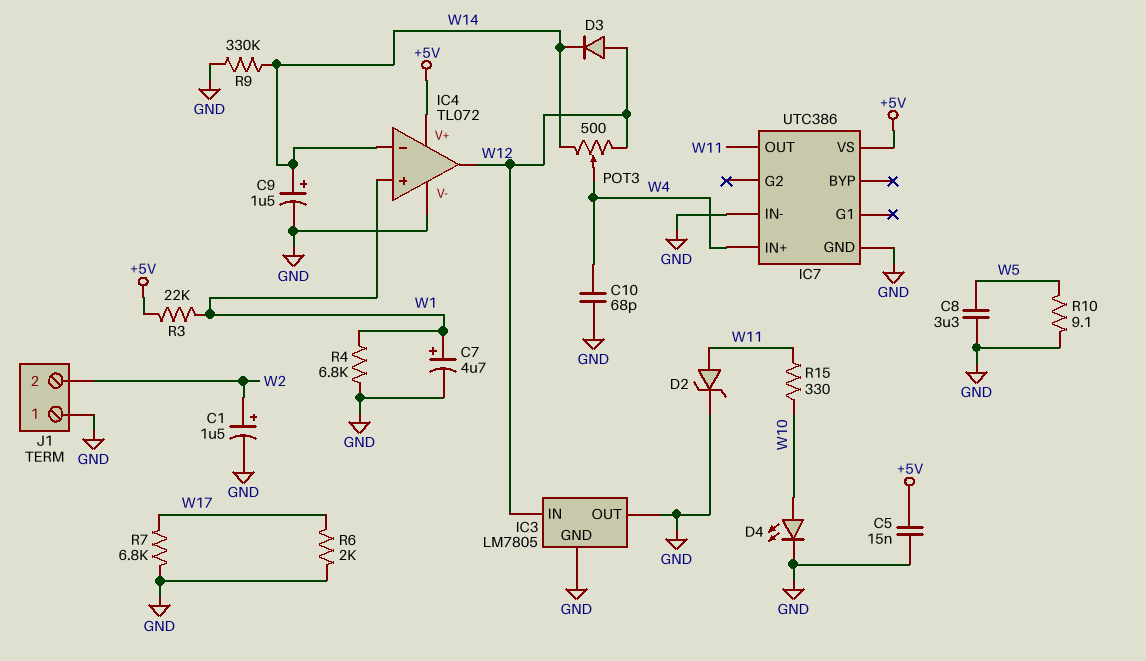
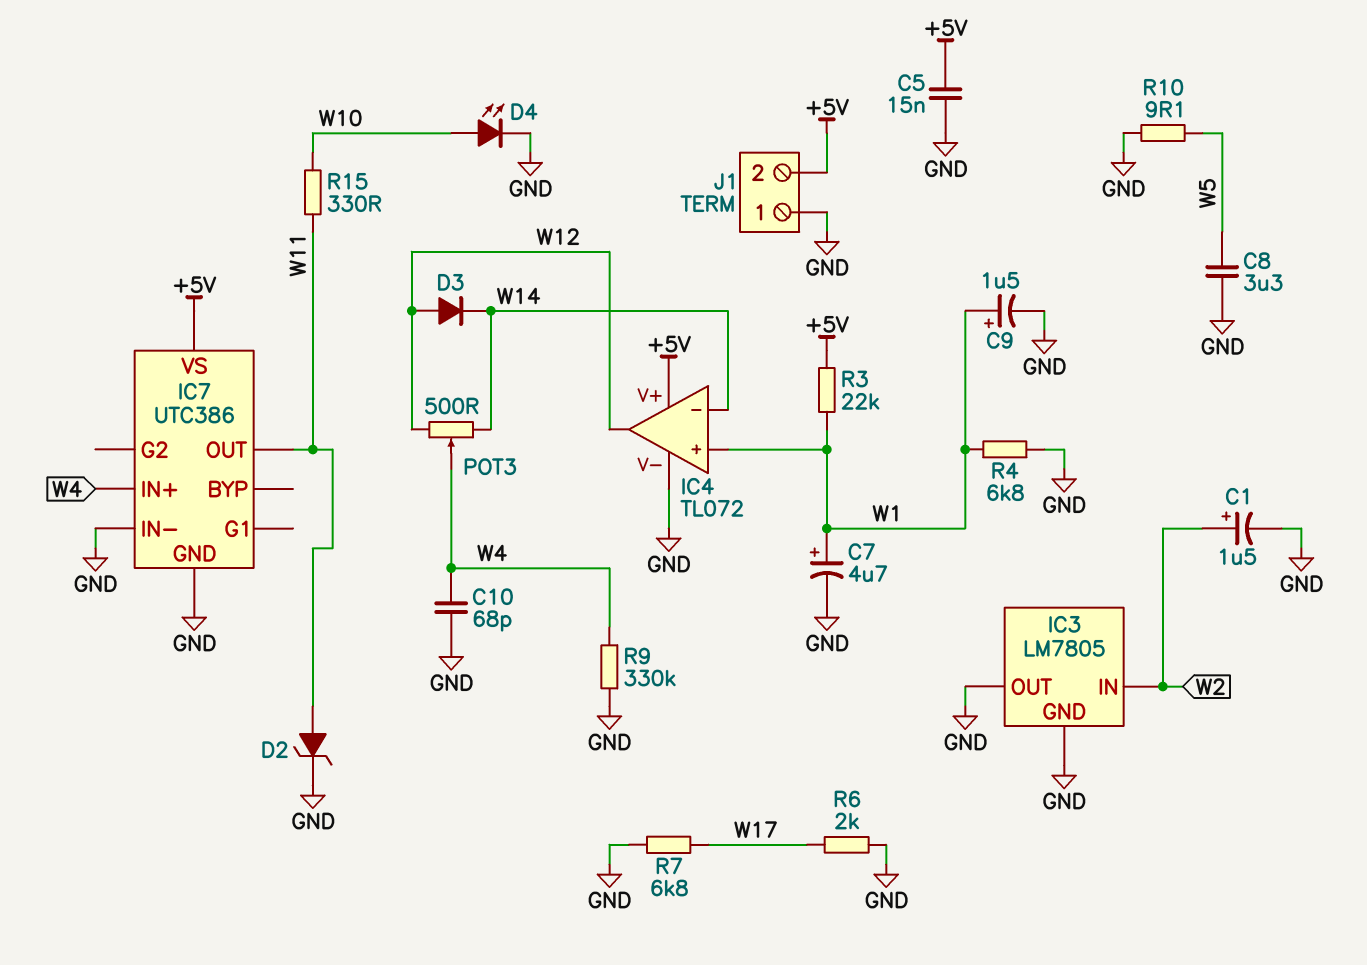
C9: 1.5uF (plus W14, minus GND) -> 1.5uF (plus W1, minus GND)
IC3 pin IN: W12 -> W2
J1 pin 2: W2 -> +5V
R9: 330k (GND, W14) -> 330k (GND, W4)

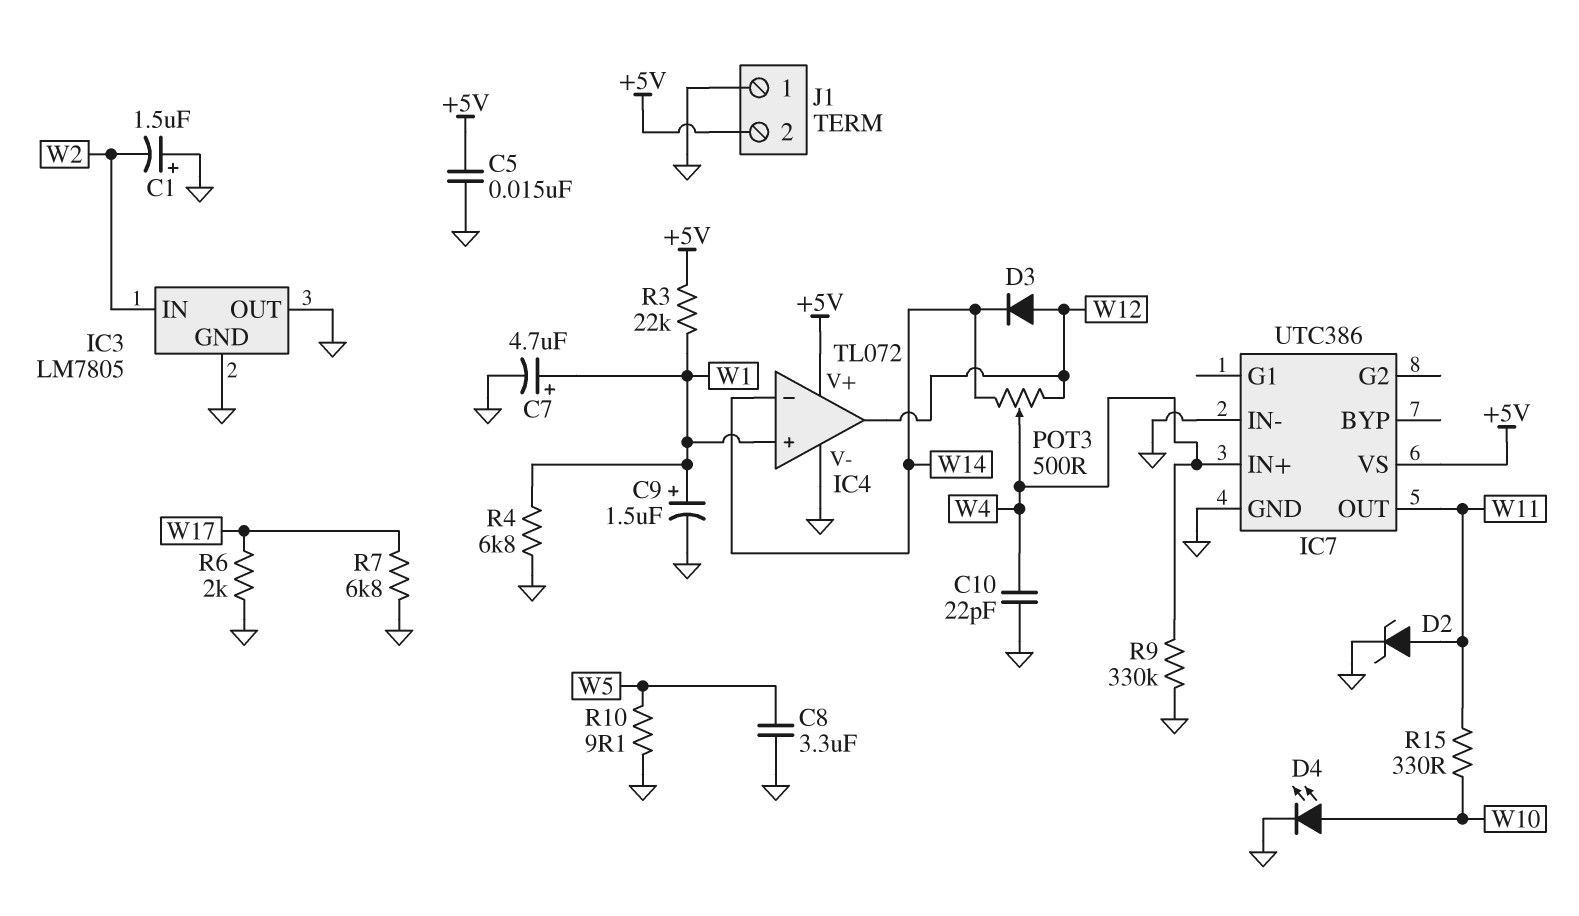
C1: 1.5uF (plus W2, minus GND) -> 1.5uF (plus GND, minus W2)
C10: 68pF (GND, W4) -> 22pF (GND, W4)

